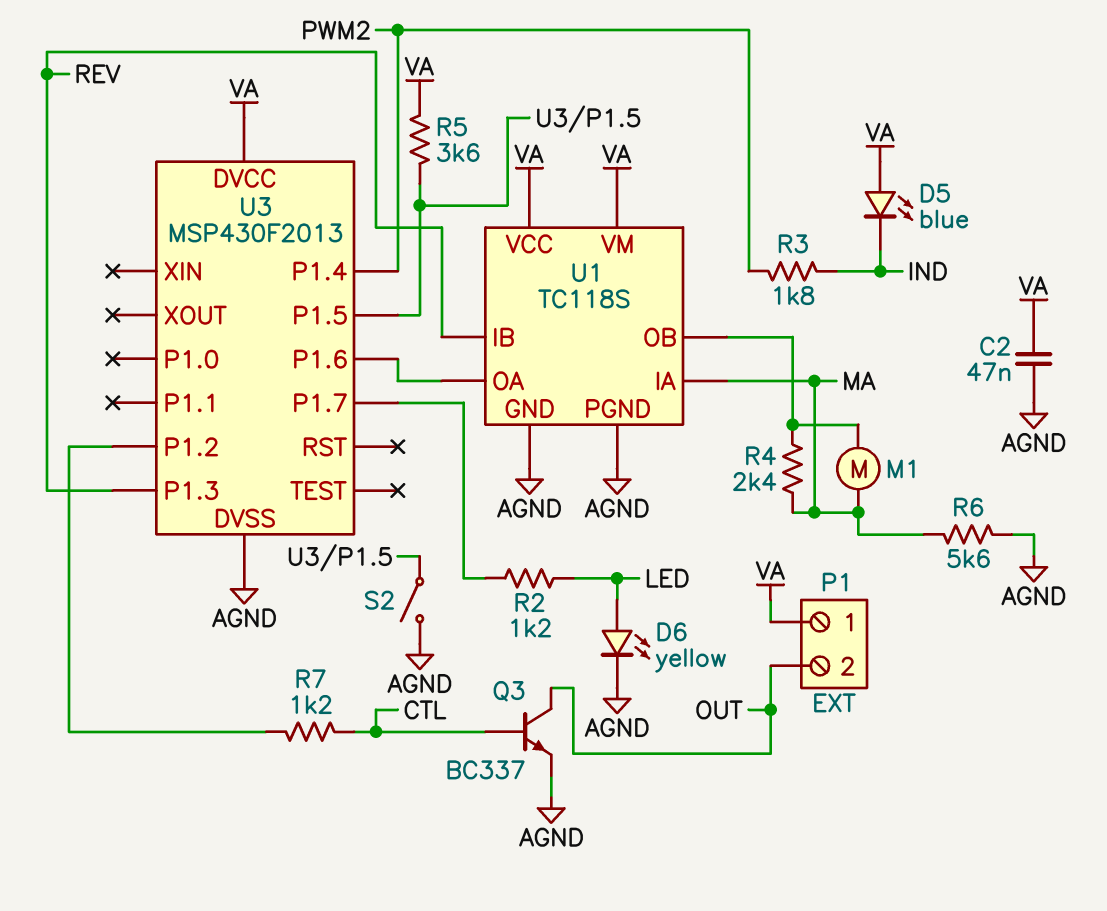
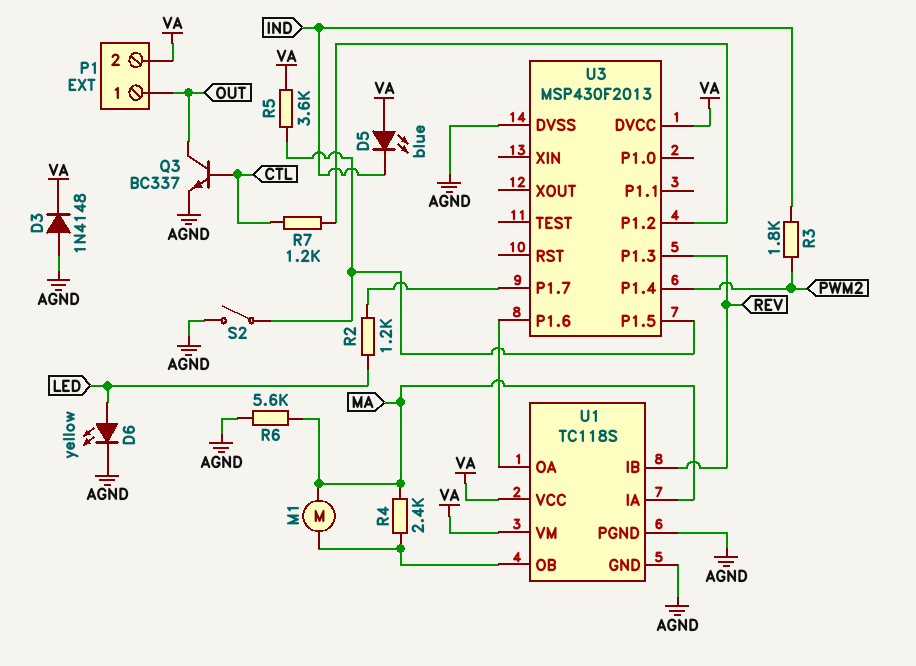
C2: 47nF (AGND, VA) -> none
D3: none -> diode 1N4148 (A AGND, K VA)
P1 pin 1: VA -> OUT
P1 pin 2: OUT -> VA

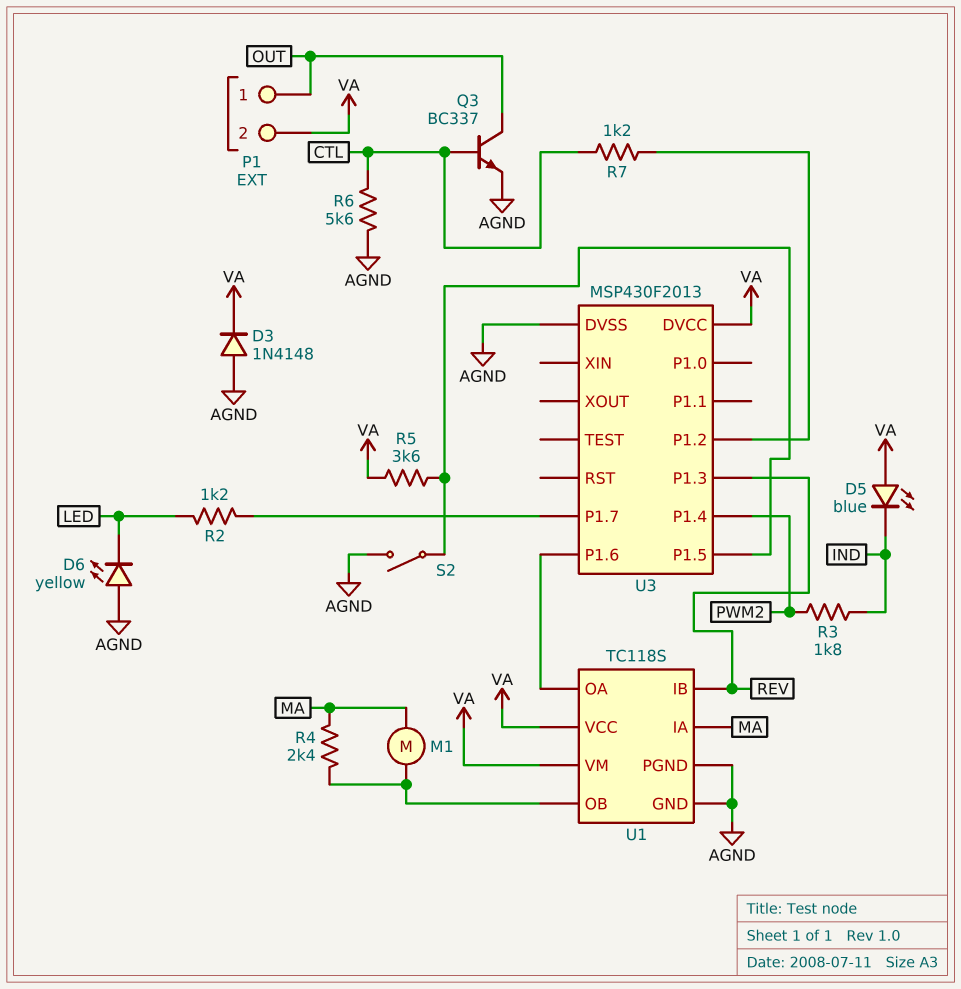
D6: LED yellow (A LED, K AGND) -> LED yellow (A AGND, K LED)
R6: 5.6k (AGND, MA) -> 5.6k (AGND, CTL)

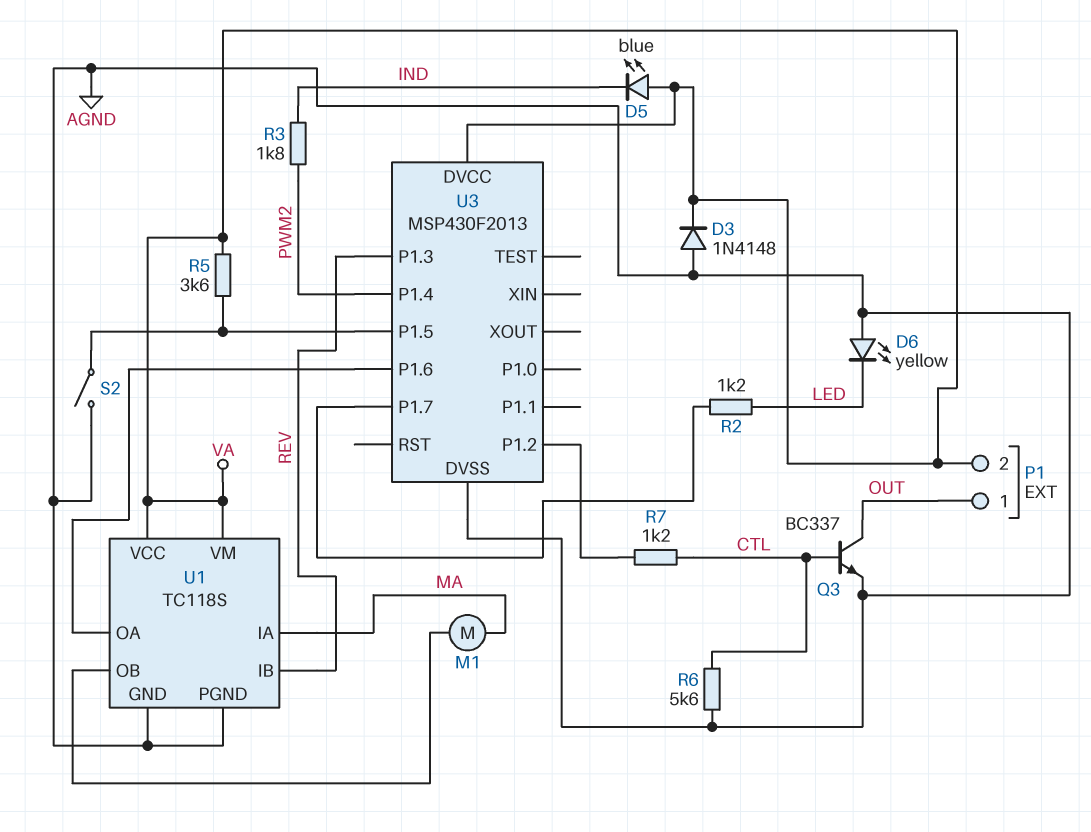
R4: 2.4k (MA, U1/OB) -> none

